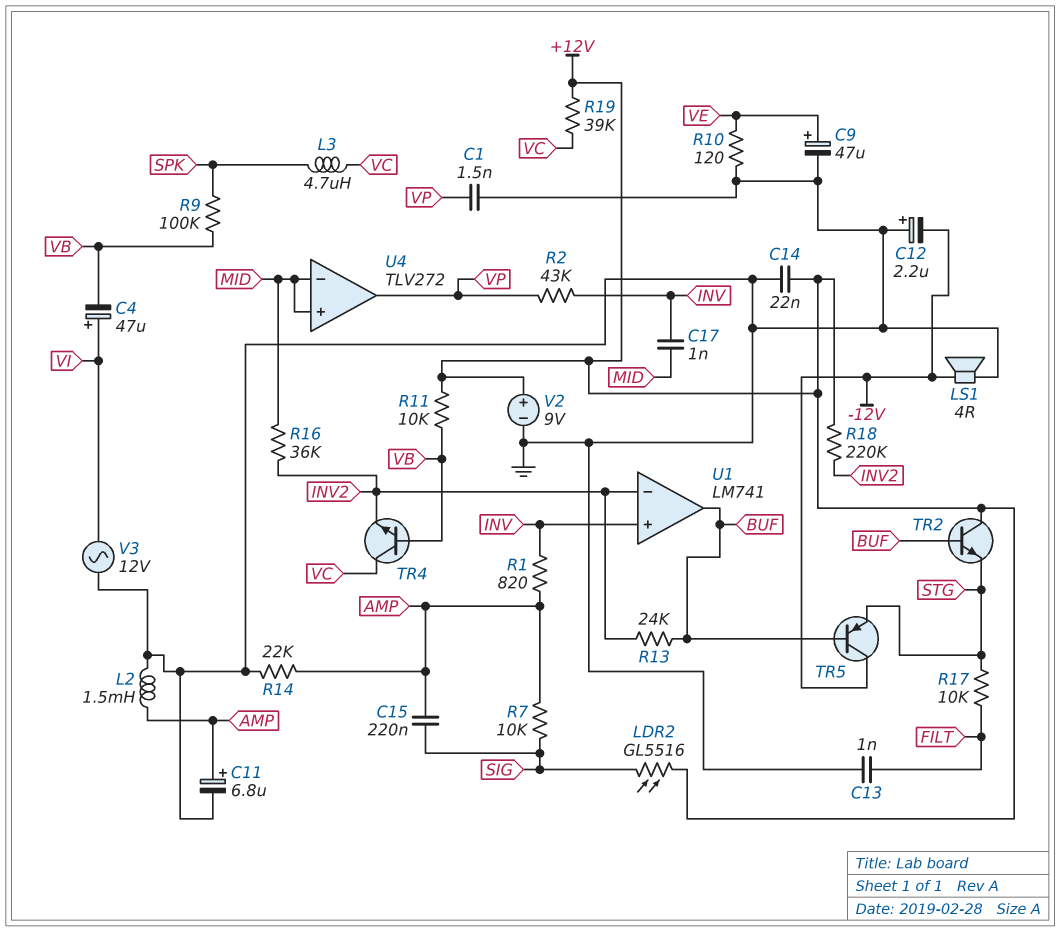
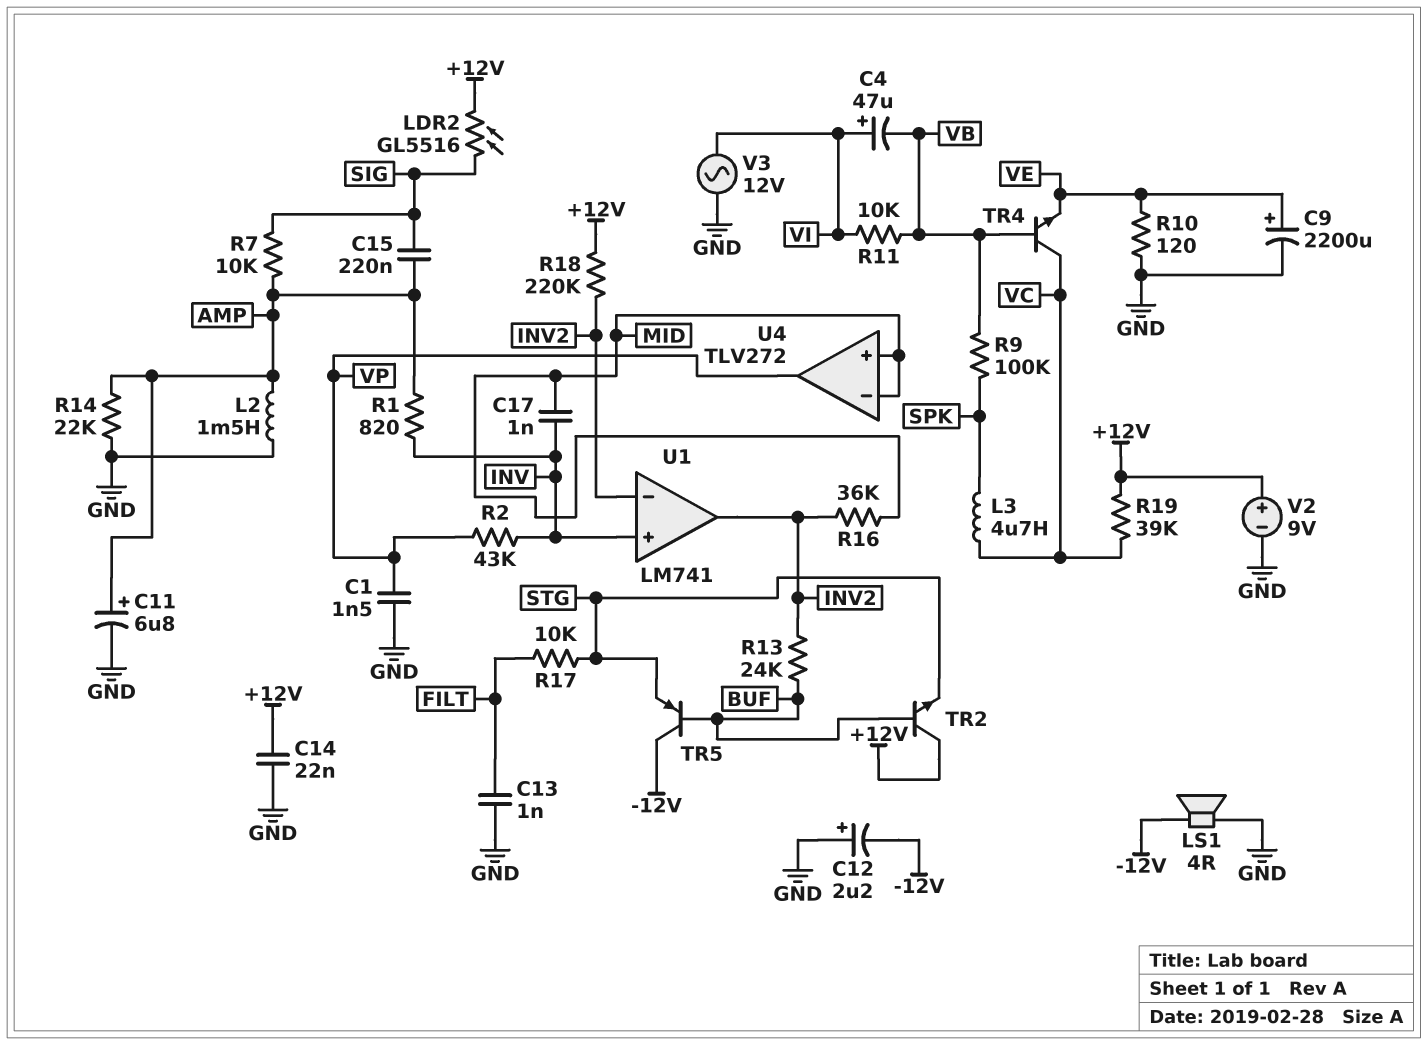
C9: 47uF (plus VE, minus GND) -> 2200uF (plus VE, minus GND)
R11: 10k (+12V, VB) -> 10k (VB, VI)
TR4: NPN (B VB, C VC, E INV2) -> NPN (B VB, C VC, E VE)
U1 pin out: BUF -> INV2

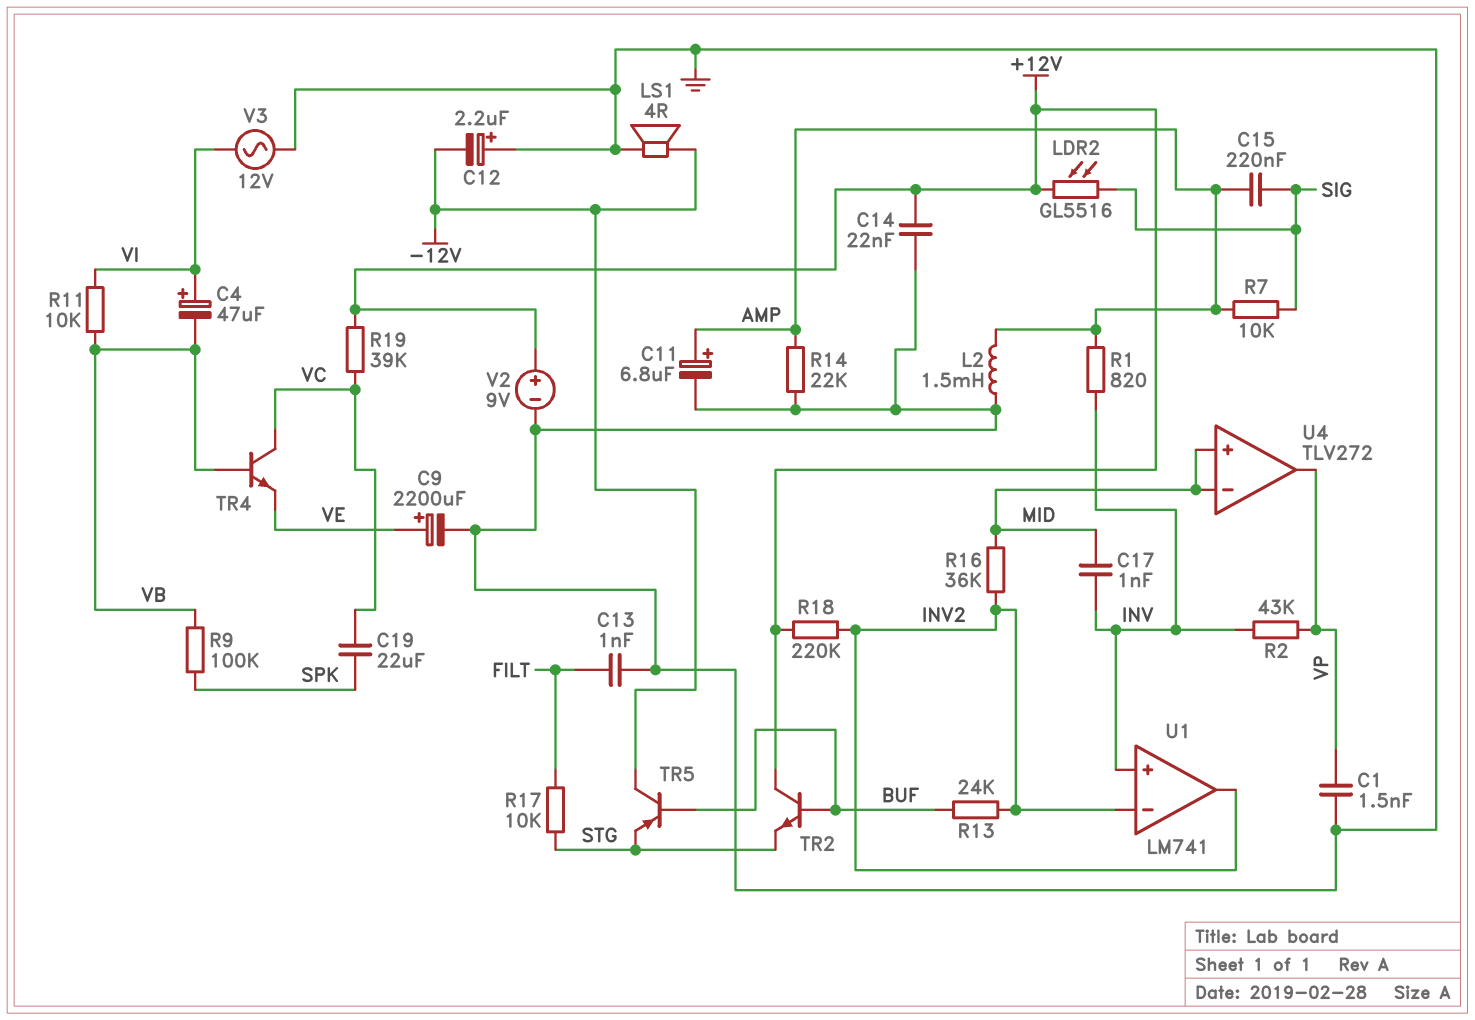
C19: none -> 22uF (SPK, VC)
L3: 4.7uH (SPK, VC) -> none
R10: 120 (GND, VE) -> none

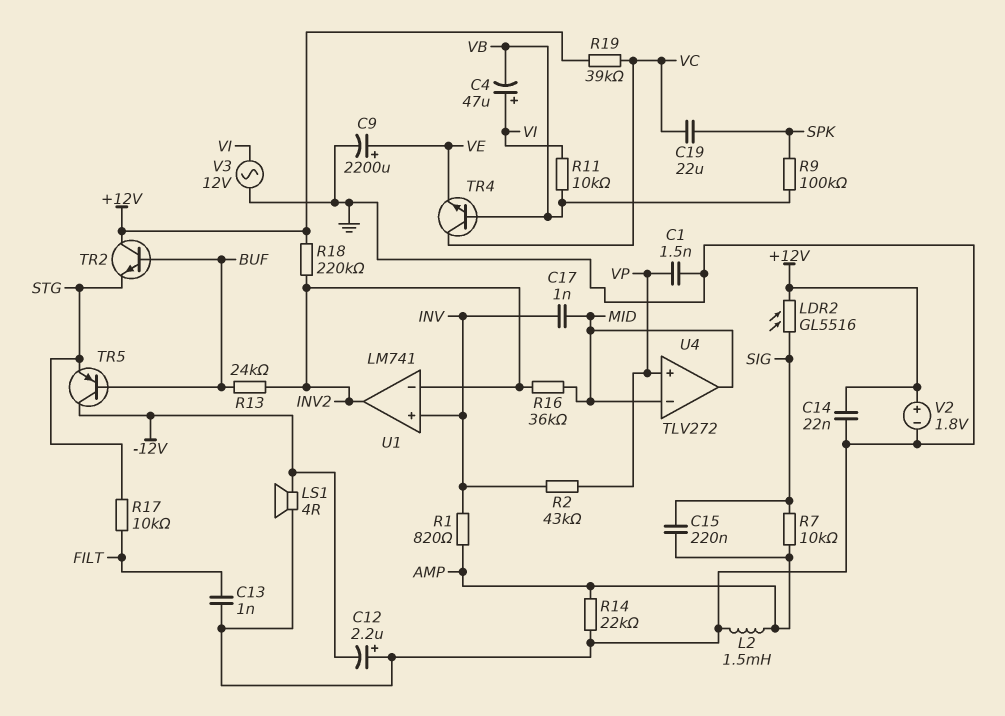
C11: 6.8uF (plus AMP, minus GND) -> none
U4 pin in+: MID -> VP
U4 pin out: VP -> MID
V2: 9V (plus +12V, minus GND) -> 1.8V (plus +12V, minus GND)

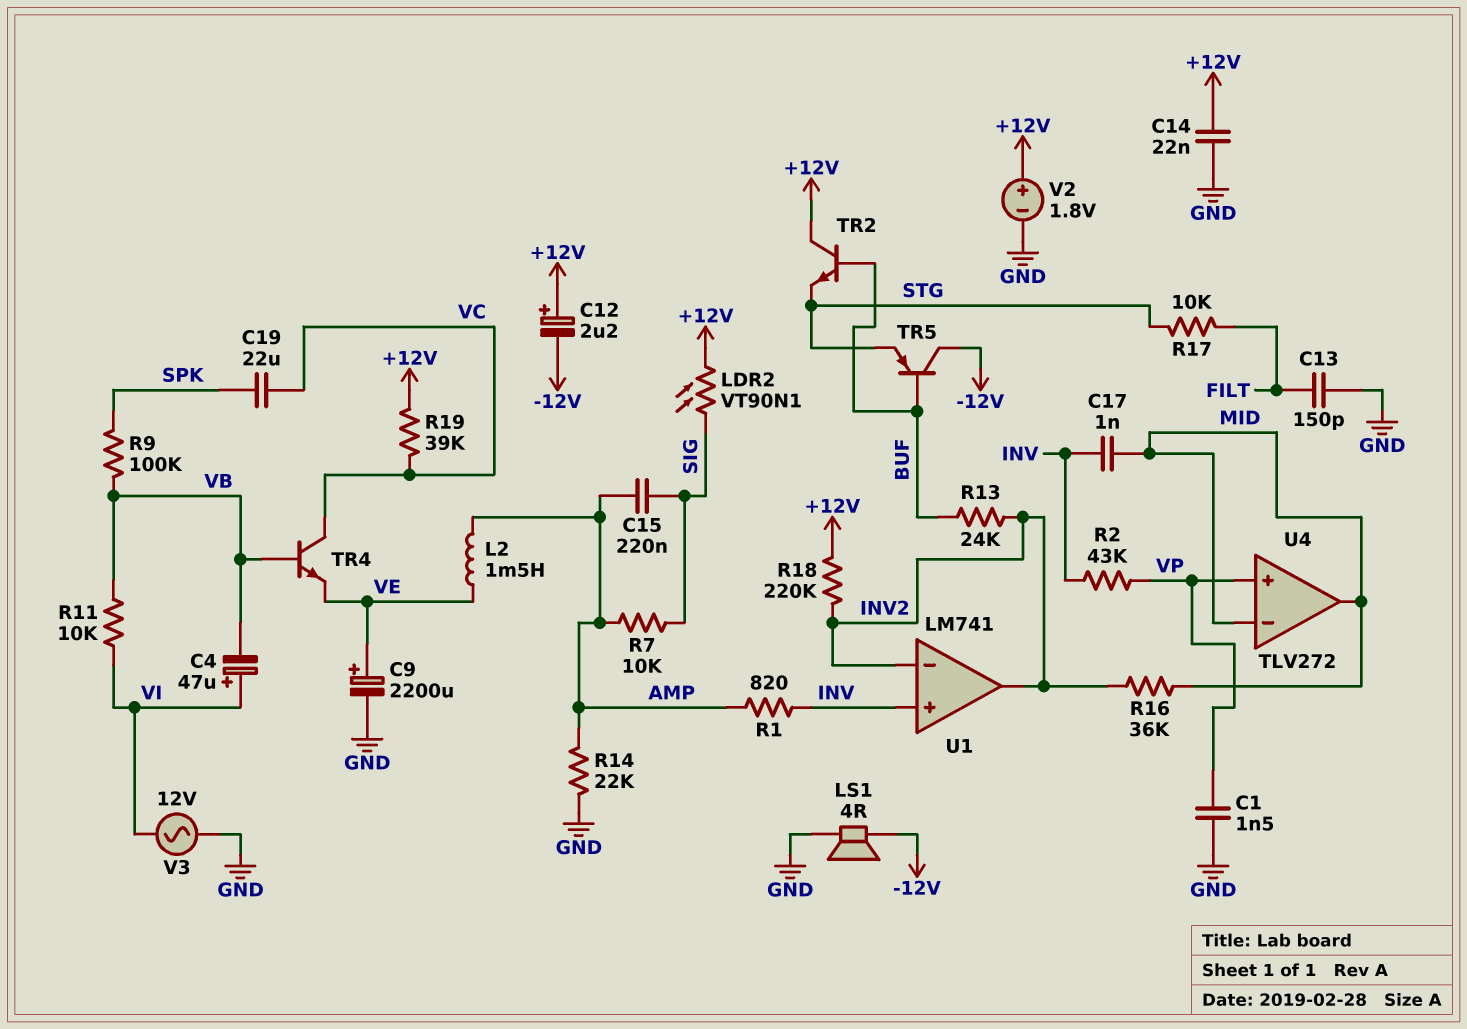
C12: 2.2uF (plus GND, minus -12V) -> 2.2uF (plus +12V, minus -12V)
C13: 1nF (FILT, GND) -> 150pF (FILT, GND)
L2: 1.5mH (AMP, GND) -> 1.5mH (AMP, VE)
LDR2: GL5516 (+12V, SIG) -> VT90N1 (+12V, SIG)

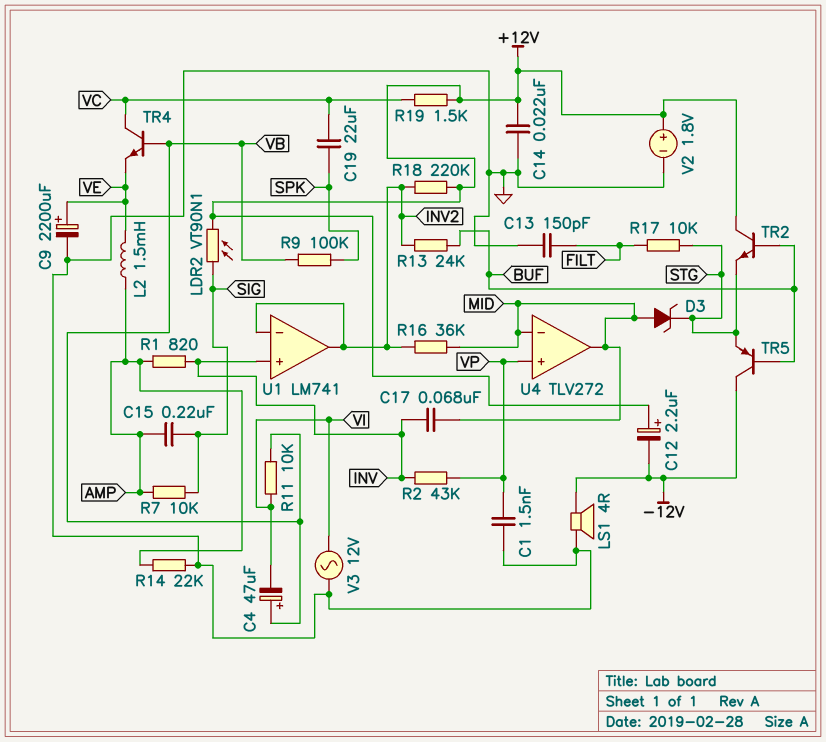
C4: 47uF (plus VI, minus VB) -> 47uF (plus VB, minus VI)
C17: 1nF (INV, MID) -> 68nF (INV, MID)
D3: none -> zener (A MID, K STG)
R19: 39k (+12V, VC) -> 1.5k (+12V, VC)

